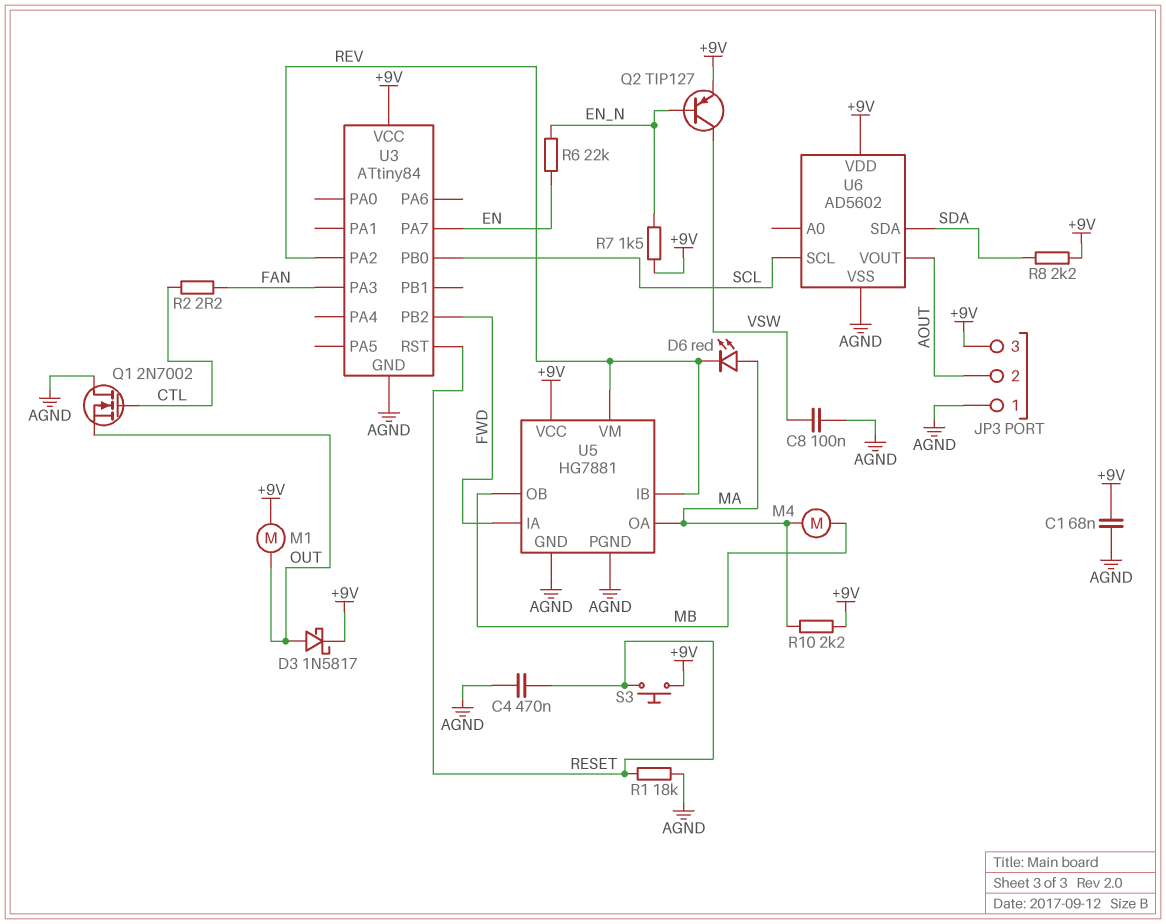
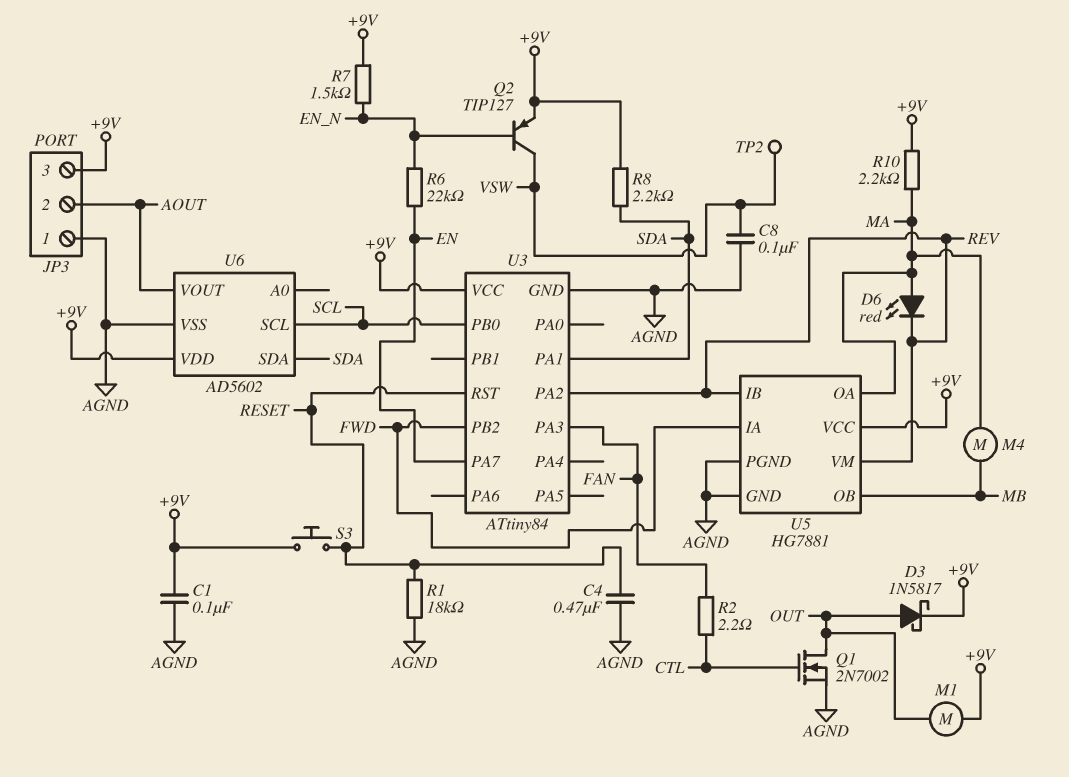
C1: 68nF (+9V, AGND) -> 100nF (+9V, AGND)
Q1: NMOS 2N7002 (G CTL, D AGND, S OUT) -> NMOS 2N7002 (G CTL, D OUT, S AGND)
TP2: none -> test point (VSW)
U3 pin PA1: none -> SDA

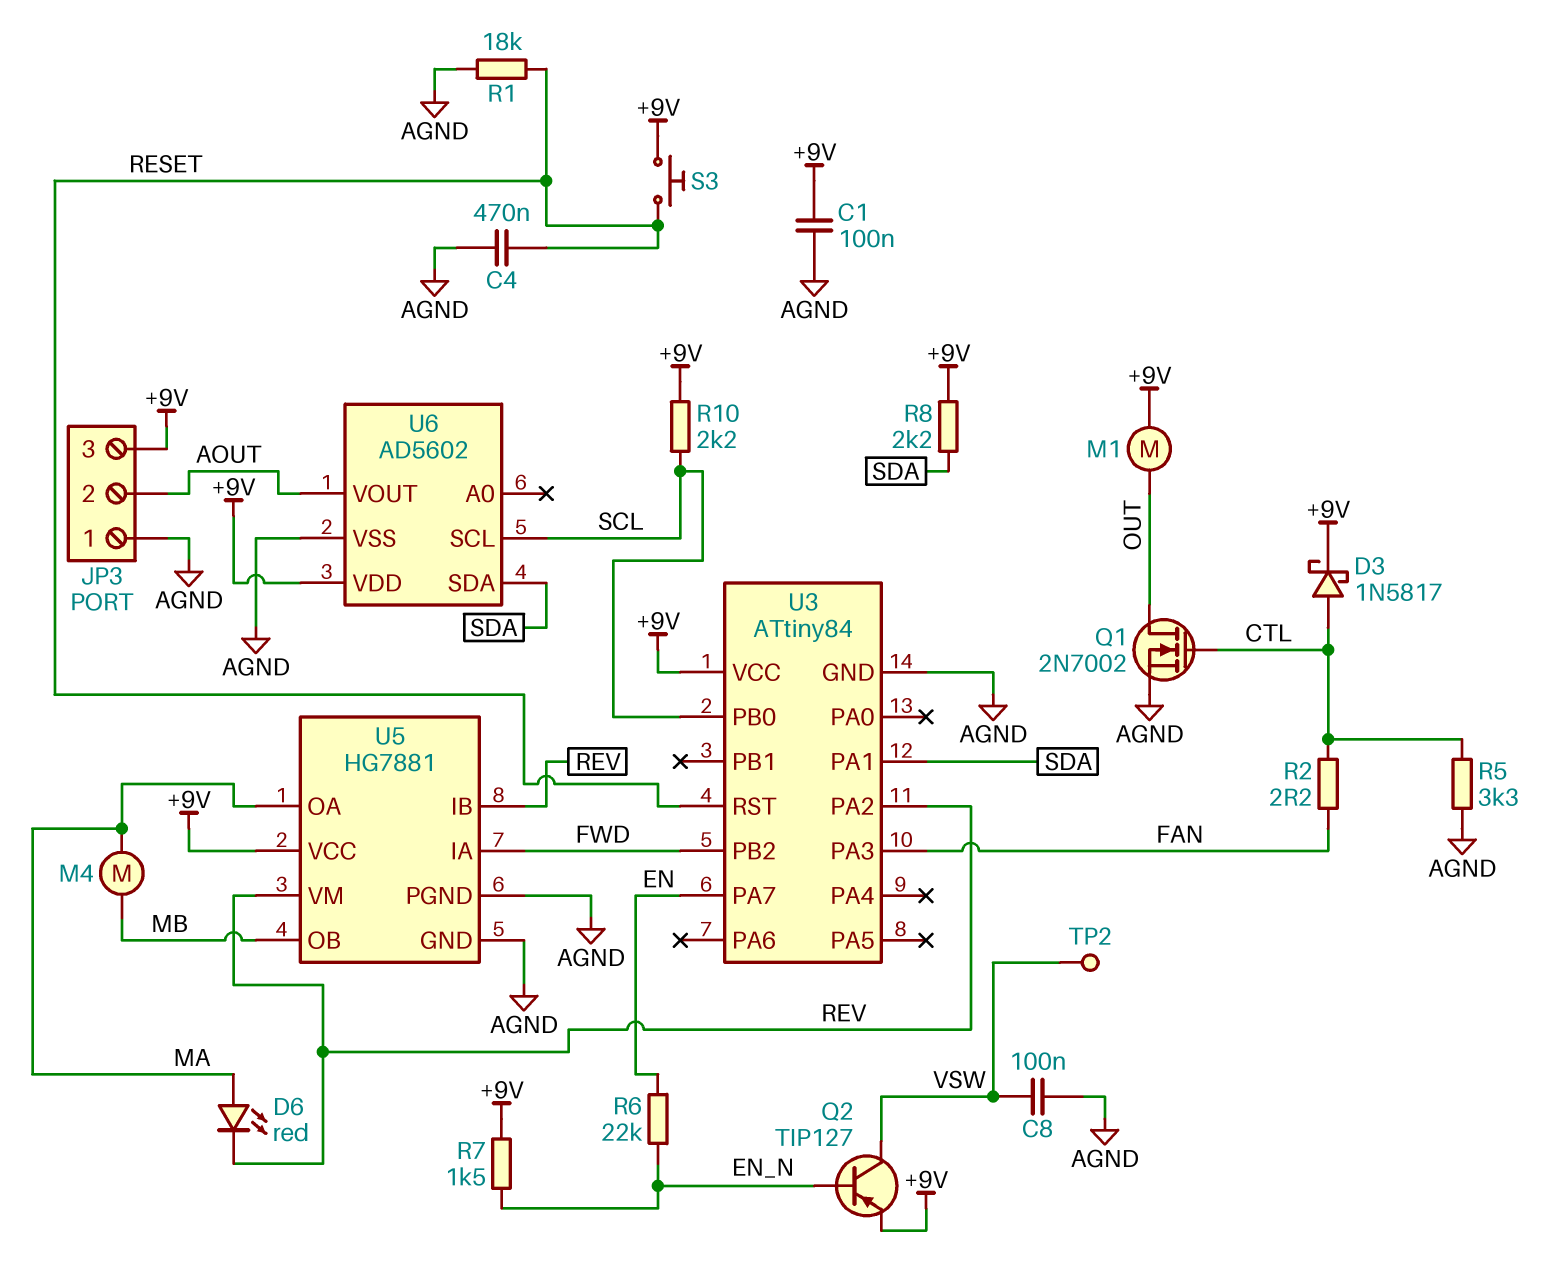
D3: schottky 1N5817 (A OUT, K +9V) -> schottky 1N5817 (A CTL, K +9V)
R5: none -> 3.3k (AGND, CTL)
R10: 2.2k (+9V, MA) -> 2.2k (+9V, SCL)

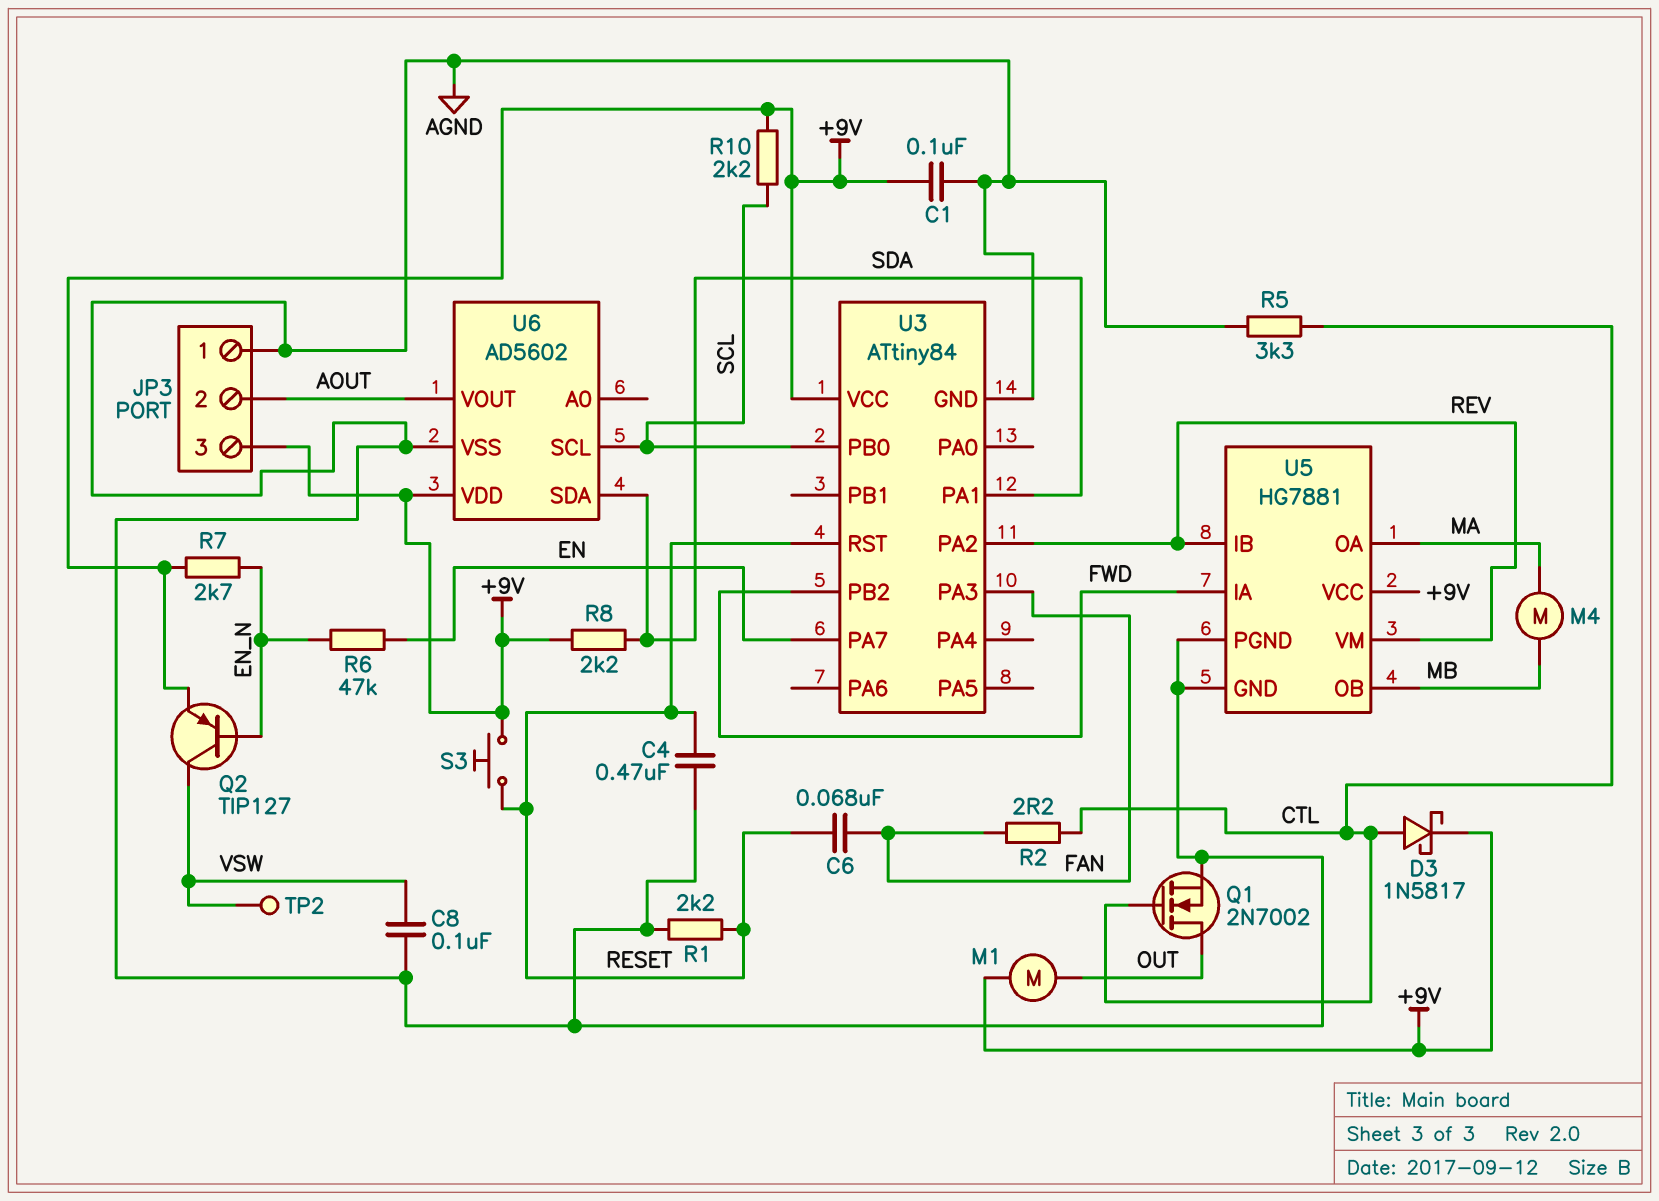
C6: none -> 68nF (FAN, RESET)
D6: LED red (A MA, K REV) -> none
R1: 18k (AGND, RESET) -> 2.2k (AGND, RESET)
R6: 22k (EN, EN_N) -> 47k (EN, EN_N)
R7: 1.5k (+9V, EN_N) -> 2.7k (+9V, EN_N)

